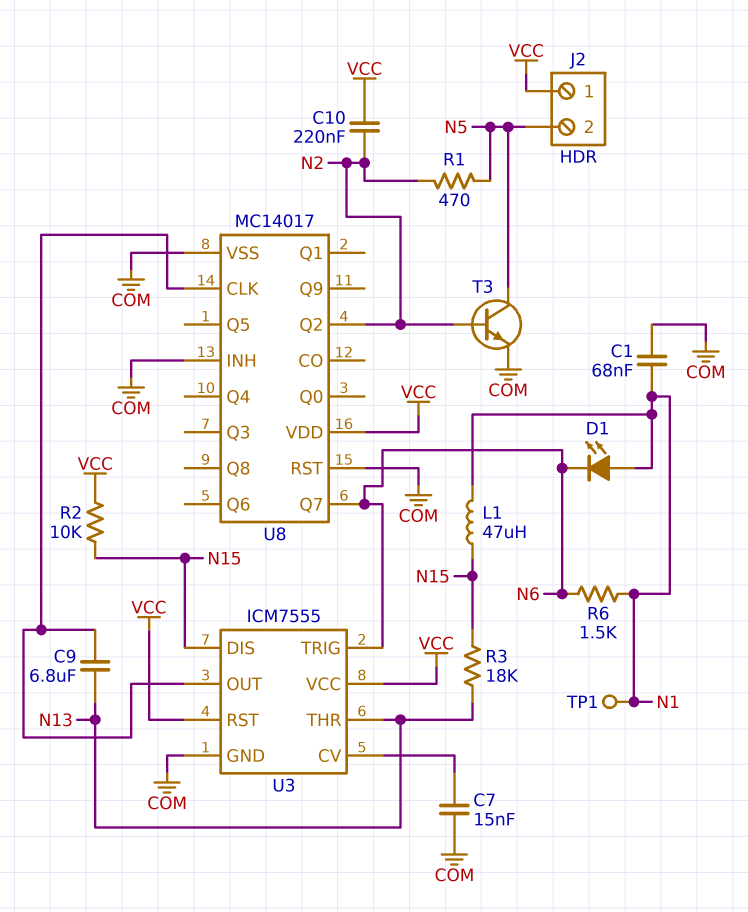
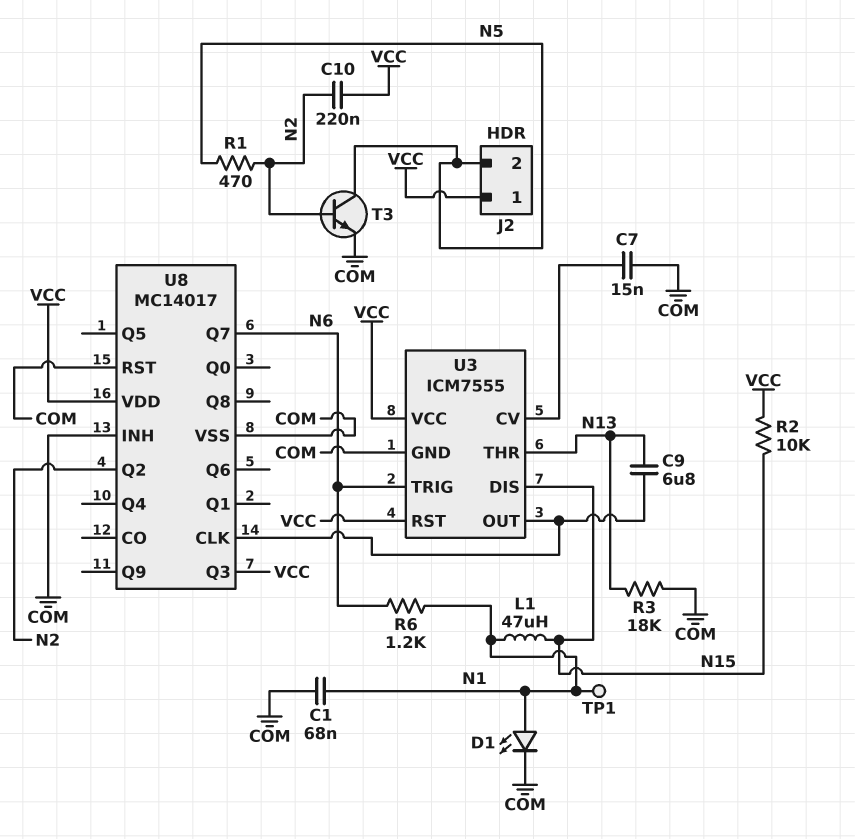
D1: LED (A N1, K N6) -> LED (A N1, K COM)
R3: 18k (N13, N15) -> 18k (COM, N13)
R6: 1.5k (N1, N6) -> 1.2k (N1, N6)
U8 pin Q3: none -> VCC

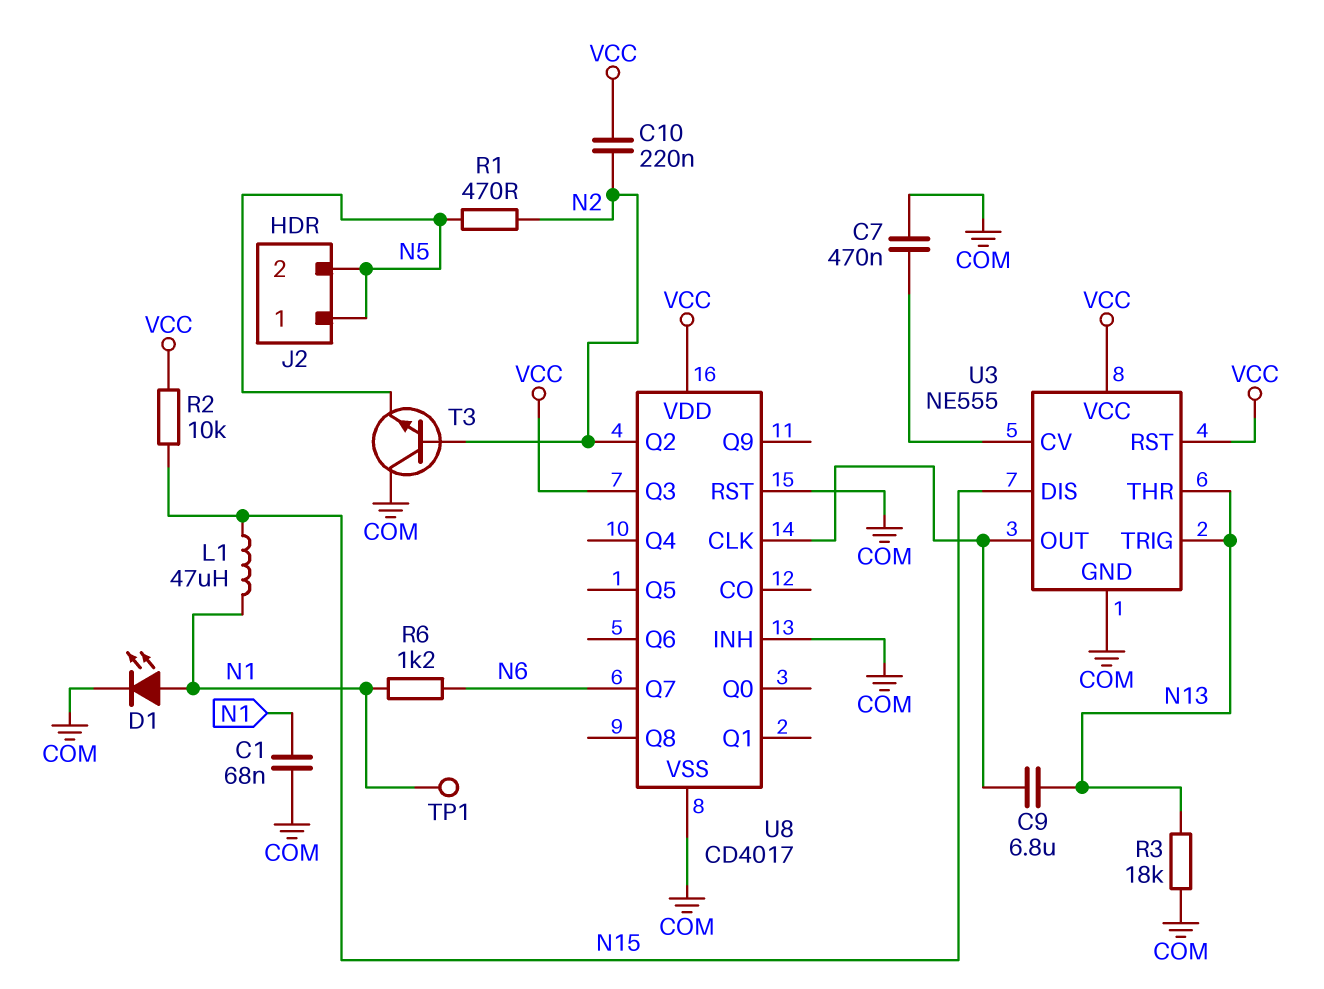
C7: 15nF (COM, U3/CV) -> 470nF (COM, U3/CV)
J2 pin 1: VCC -> N5
T3: NPN (B N2, C N5, E COM) -> NPN (B N2, C COM, E N5)
U3: ICM7555 -> NE555
U3 pin TRIG: N6 -> N13
U8: MC14017 -> CD4017

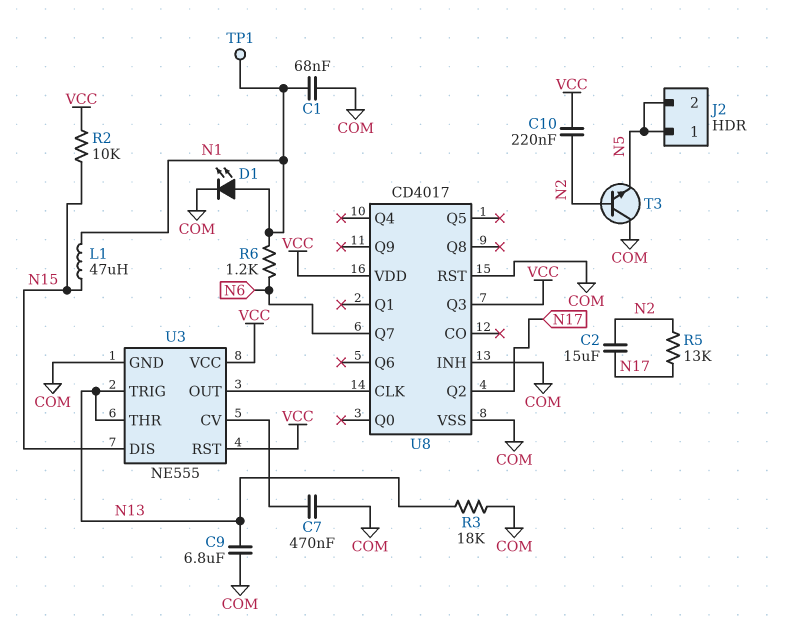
C2: none -> 15uF (N2, N17)
C9: 6.8uF (N13, U3/OUT) -> 6.8uF (COM, N13)
R1: 470 (N2, N5) -> none
R5: none -> 13k (N2, N17)
U8 pin Q2: N2 -> N17

